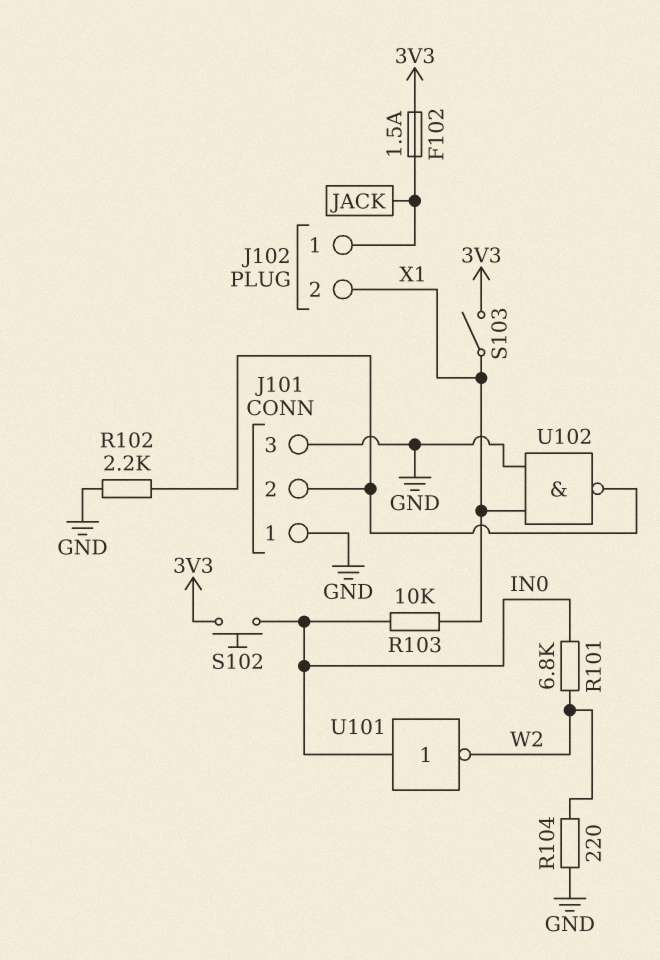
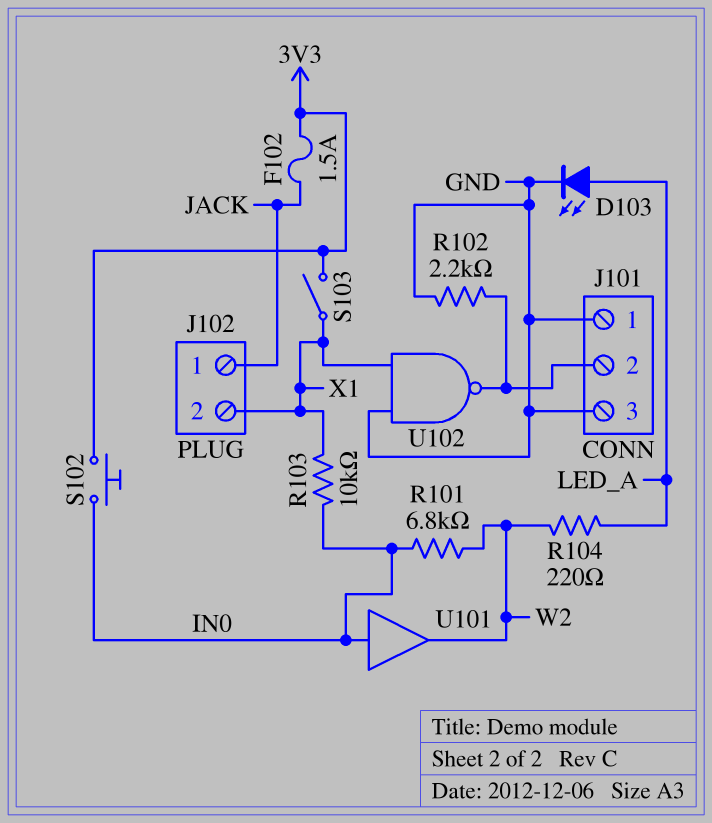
D103: none -> LED (A LED_A, K GND)
R104: 220 (GND, W2) -> 220 (LED_A, W2)
U101: NOT (in IN0, out W2) -> buffer (in IN0, out W2)

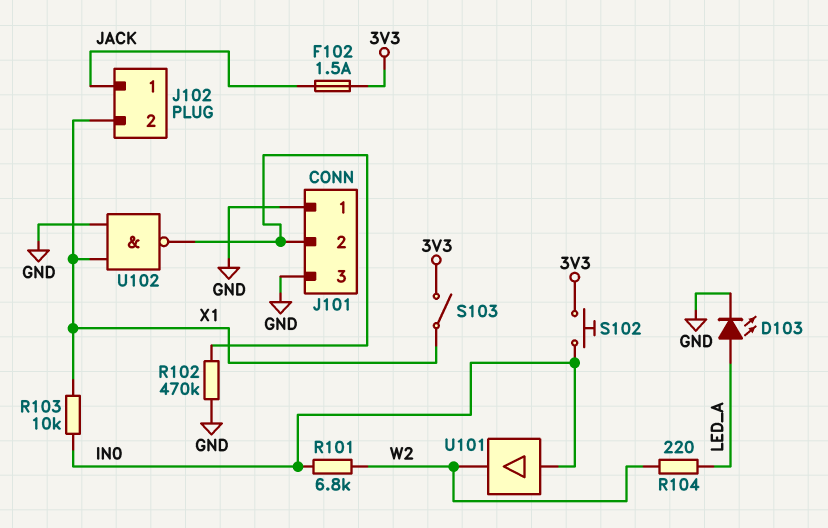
R102: 2.2k (GND, J101/2) -> 470k (GND, J101/2)

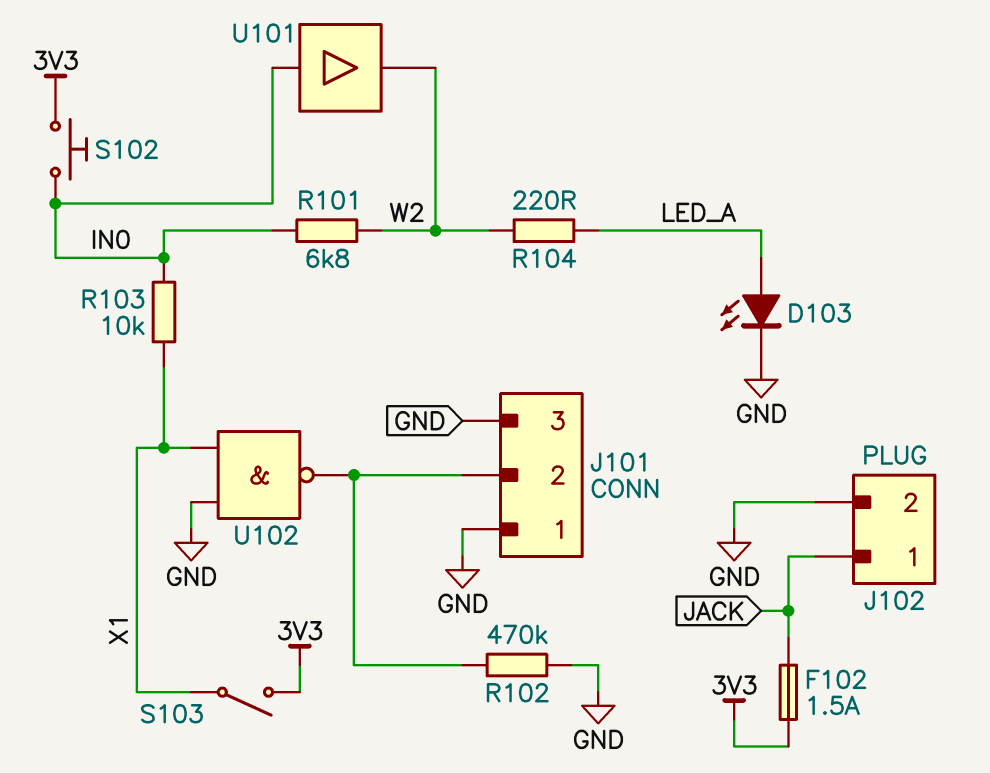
J102 pin 2: X1 -> GND

